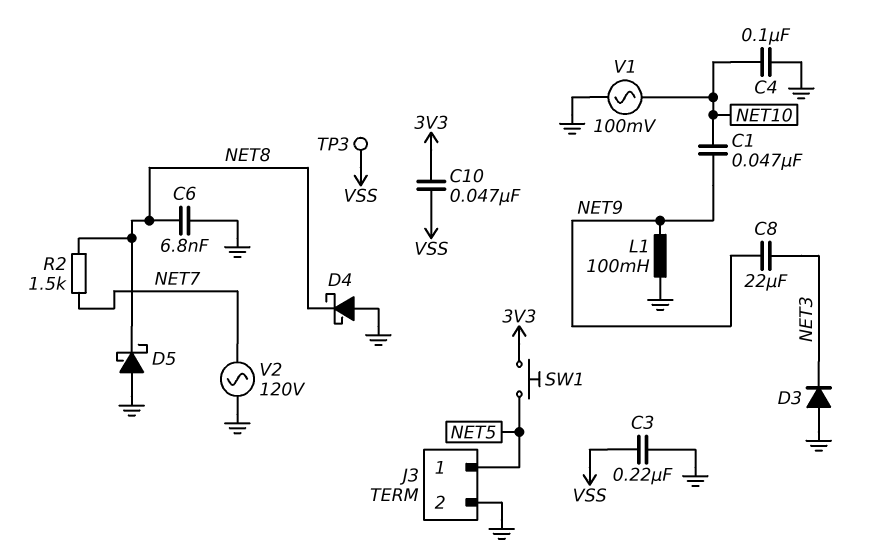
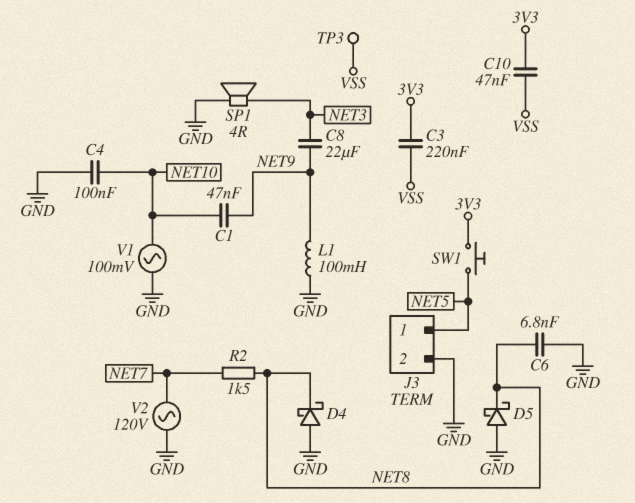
C3: 220nF (GND, VSS) -> 220nF (3V3, VSS)
D3: diode (A GND, K NET3) -> none
SP1: none -> speaker 4R (GND, NET3)

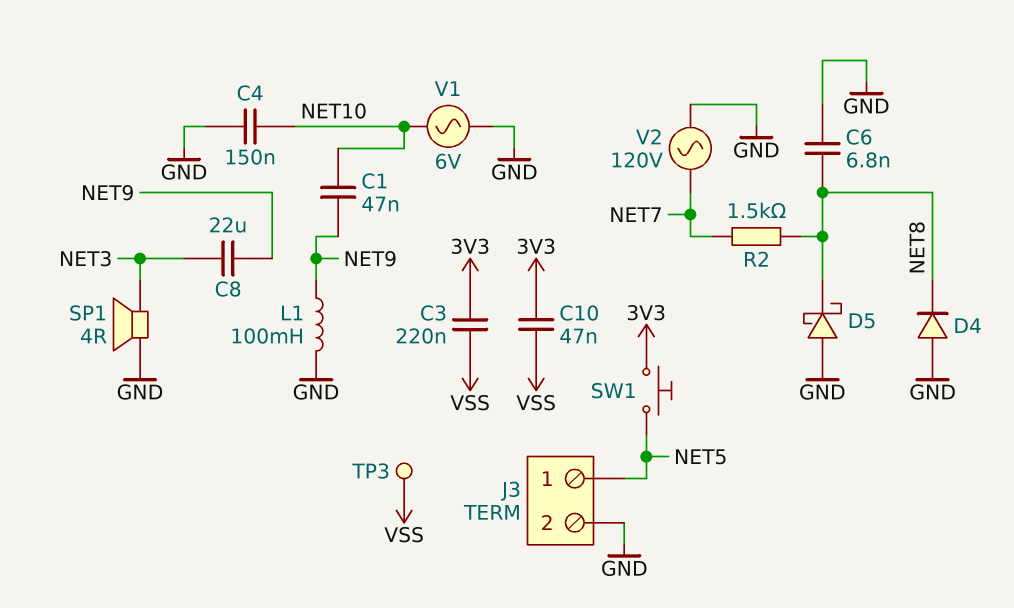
C4: 100nF (GND, NET10) -> 150nF (GND, NET10)
D4: schottky (A GND, K NET8) -> diode (A GND, K NET8)
V1: AC 100mV (GND, NET10) -> AC 6V (GND, NET10)

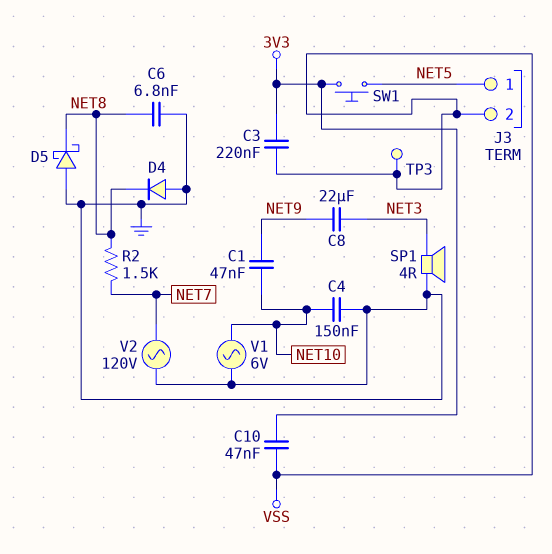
J3 pin 2: GND -> VSS
L1: 100mH (GND, NET9) -> none

